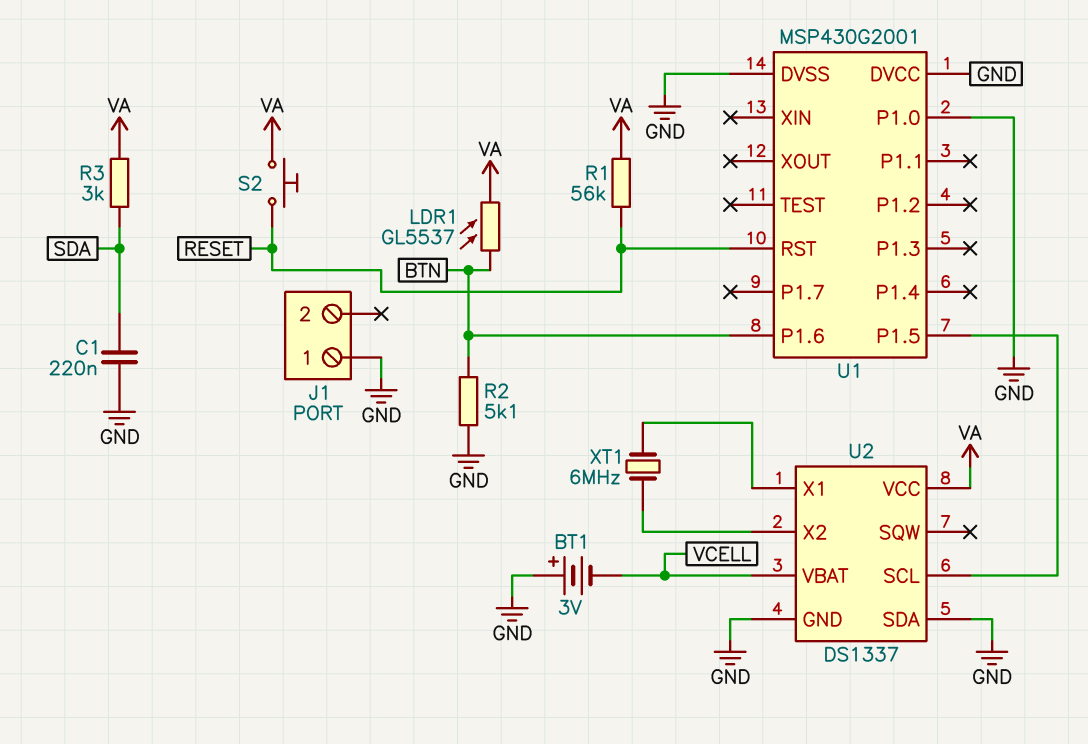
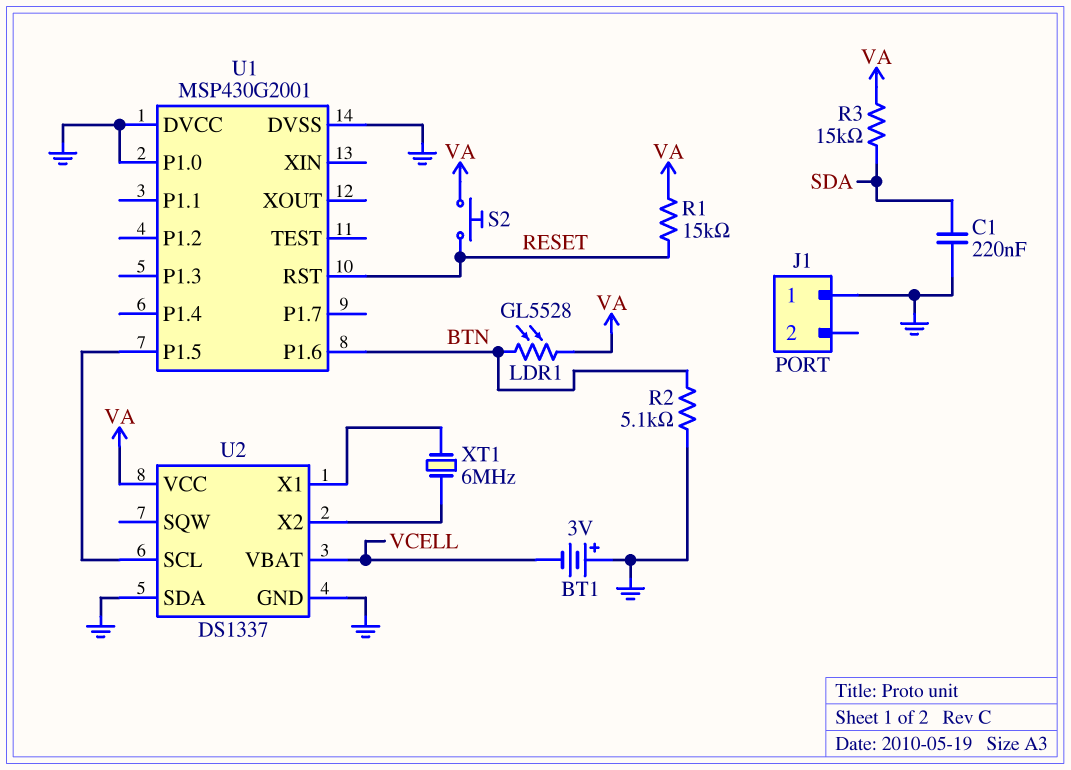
LDR1: GL5537 (BTN, VA) -> GL5528 (BTN, VA)
R1: 56k (RESET, VA) -> 15k (RESET, VA)
R3: 3k (SDA, VA) -> 15k (SDA, VA)

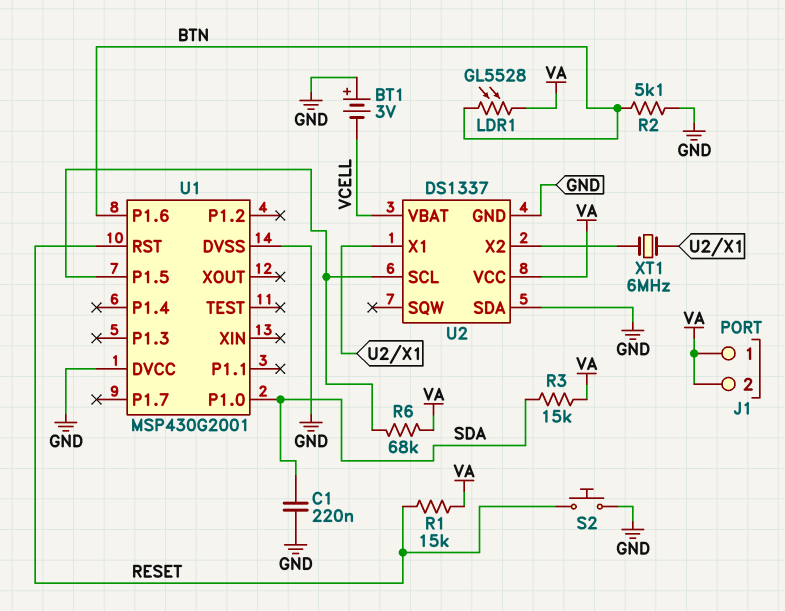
J1 pin 1: GND -> VA
J1 pin 2: none -> VA
R6: none -> 68k (U1/P1.5, VA)
S2: button (RESET, VA) -> button (GND, RESET)
U1 pin P1.0: GND -> SDA

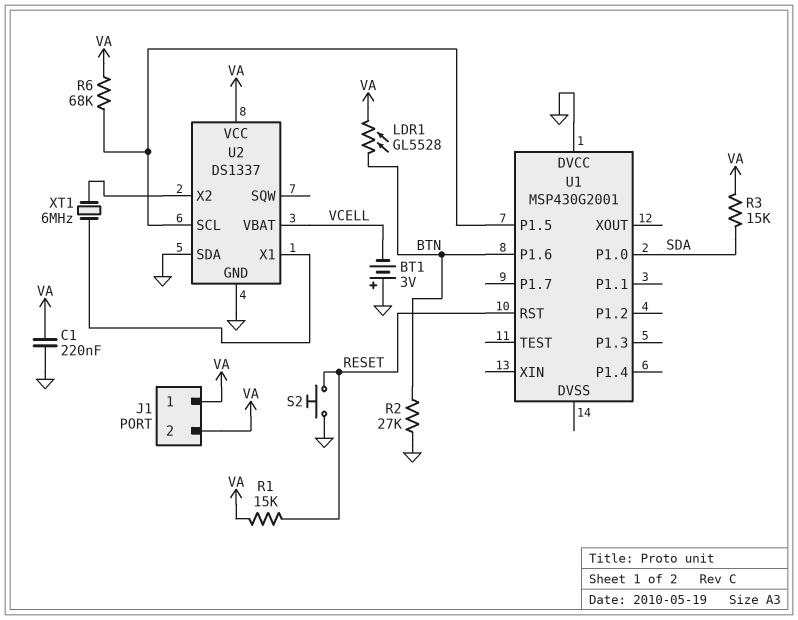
C1: 220nF (GND, SDA) -> 220nF (GND, VA)
R2: 5.1k (BTN, GND) -> 27k (BTN, GND)
U1 pin DVSS: GND -> none

